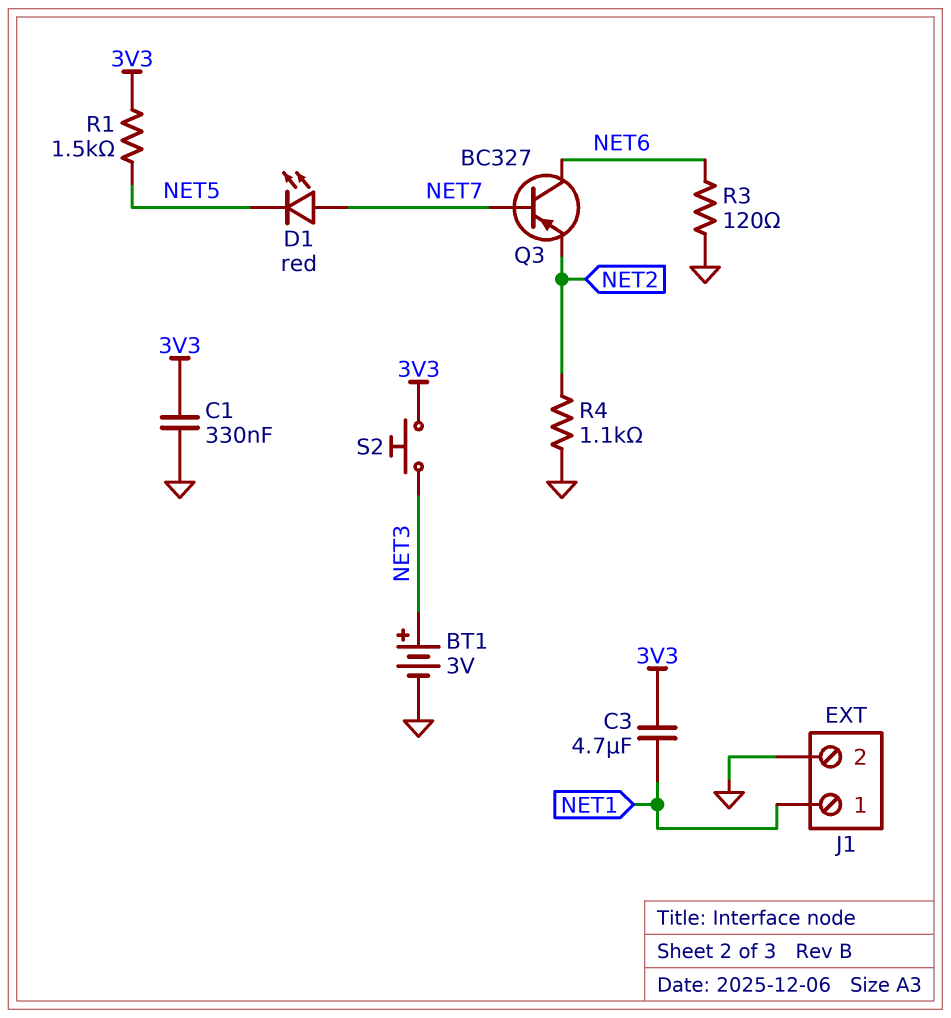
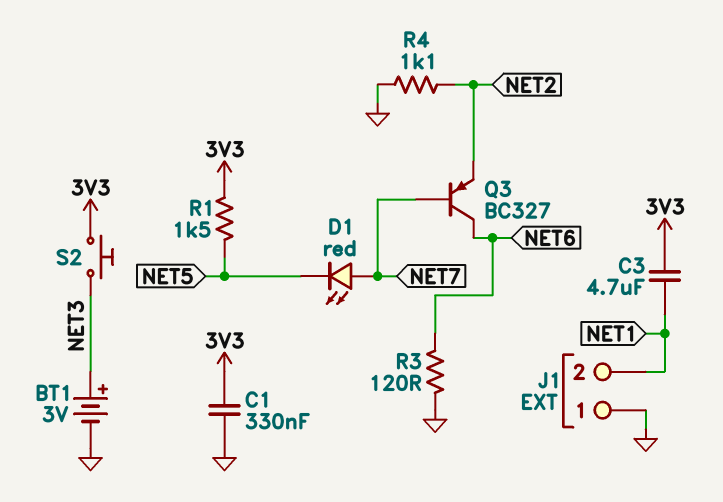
J1 pin 1: NET1 -> GND
J1 pin 2: GND -> NET1

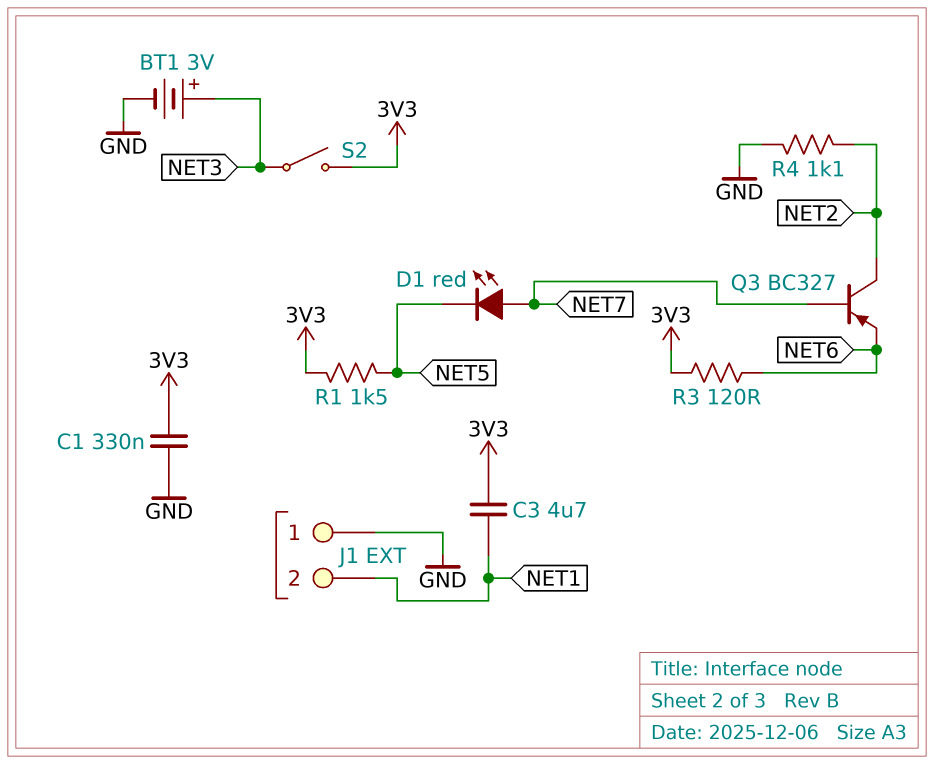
Q3: PNP BC327 (B NET7, C NET6, E NET2) -> PNP BC327 (B NET7, C NET2, E NET6)
R3: 120 (GND, NET6) -> 120 (3V3, NET6)
S2: button (3V3, NET3) -> switch (3V3, NET3)

